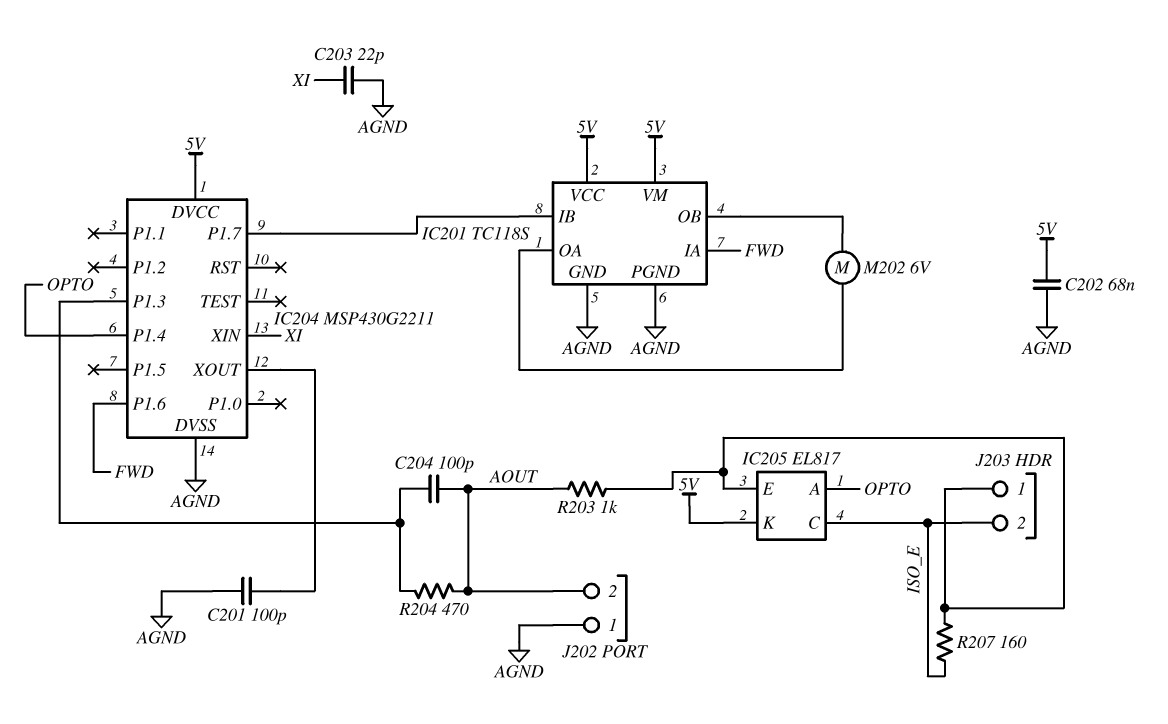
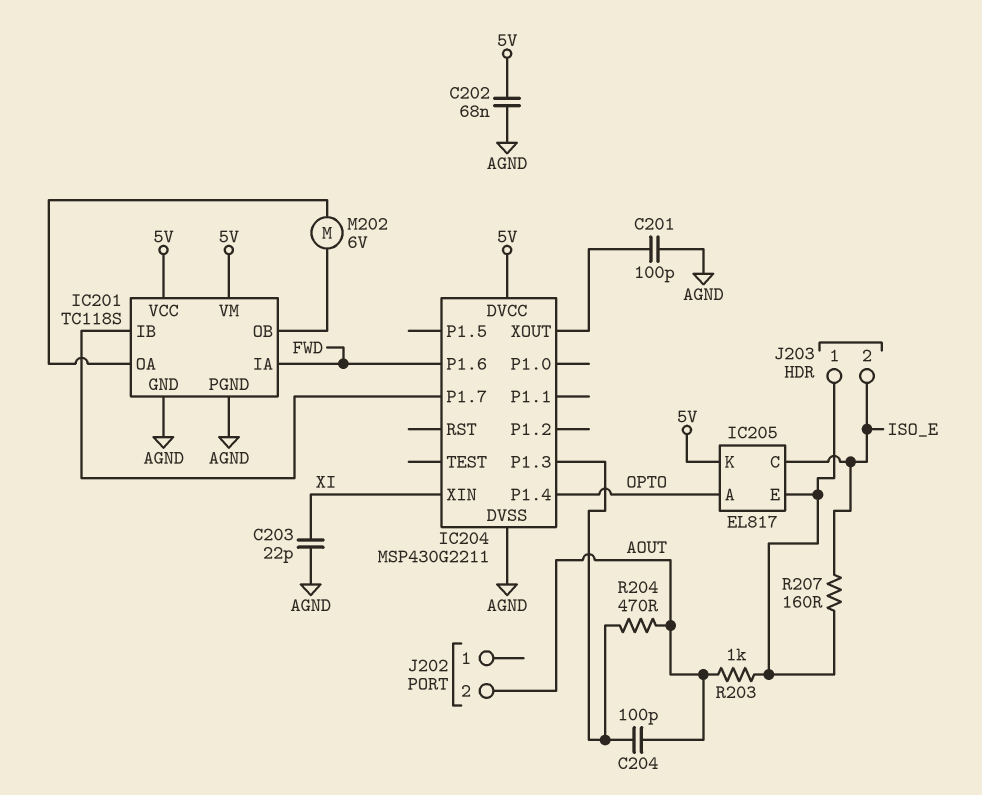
J202 pin 1: AGND -> none

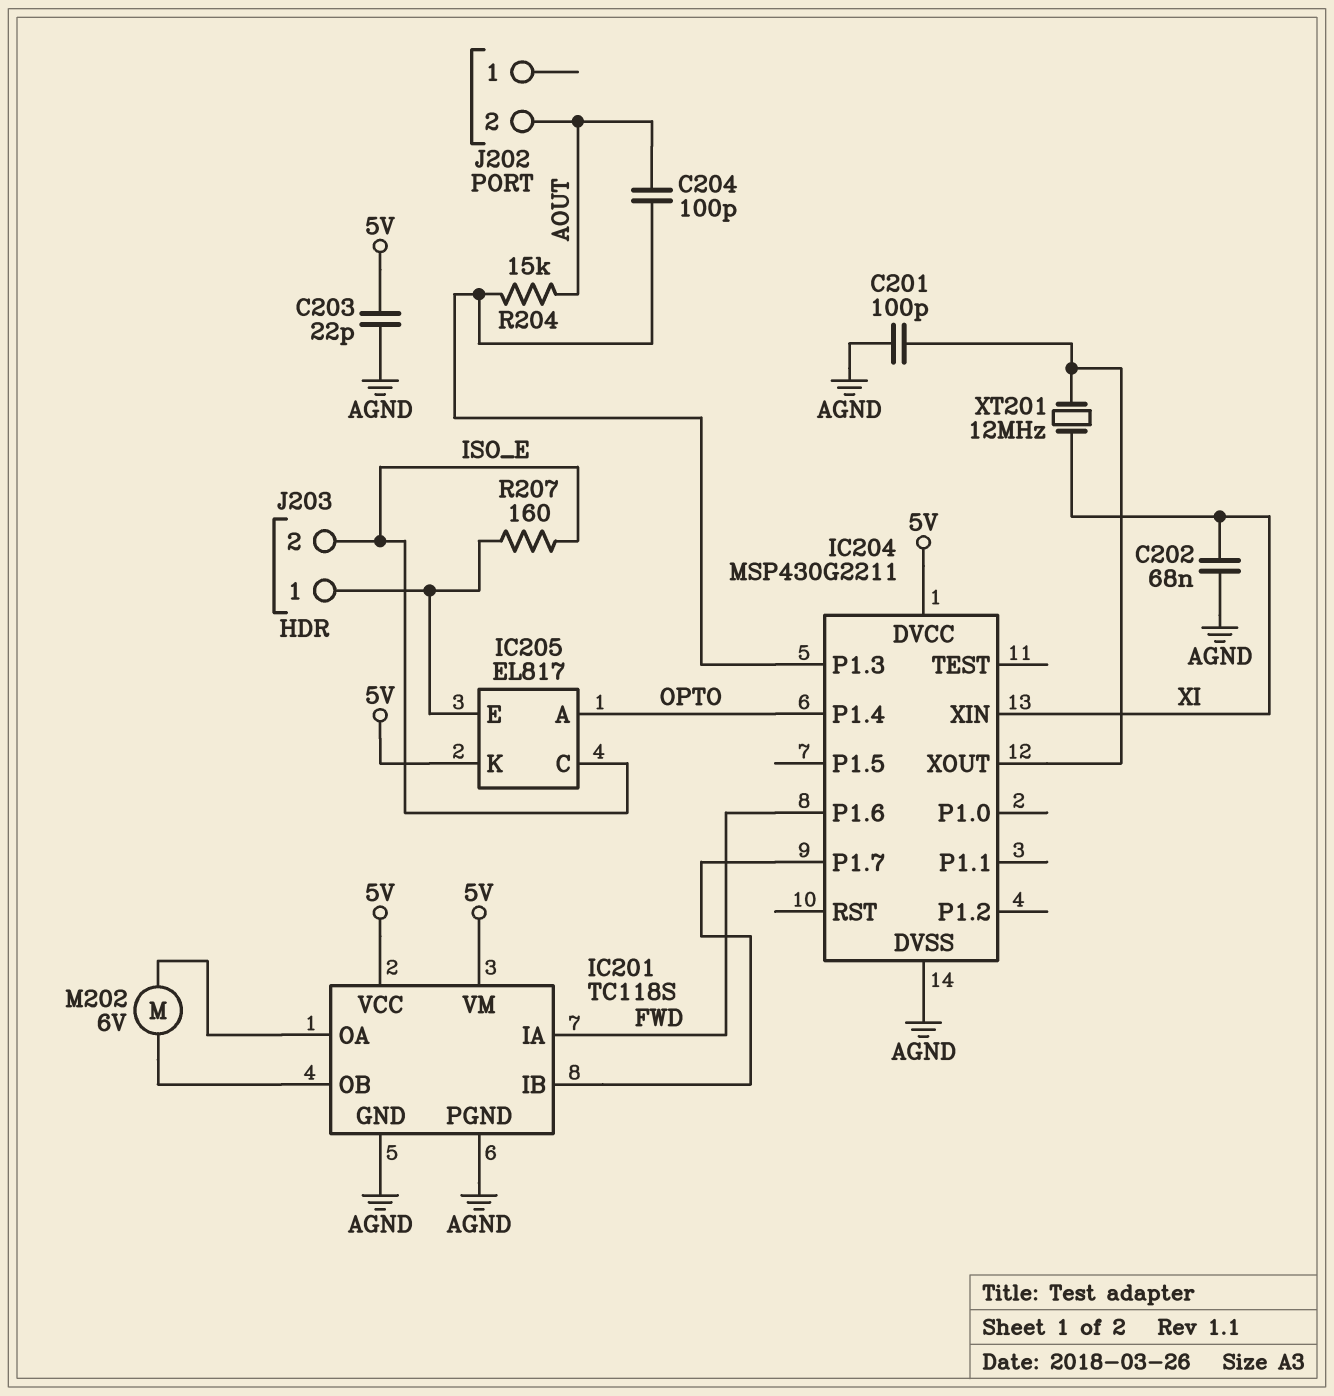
C202: 68nF (5V, AGND) -> 68nF (AGND, XI)
C203: 22pF (AGND, XI) -> 22pF (5V, AGND)
R203: 1k (AOUT, IC205/E) -> none
R204: 470 (AOUT, IC204/P1.3) -> 15k (AOUT, IC204/P1.3)
XT201: none -> 12MHz (IC204/XOUT, XI)

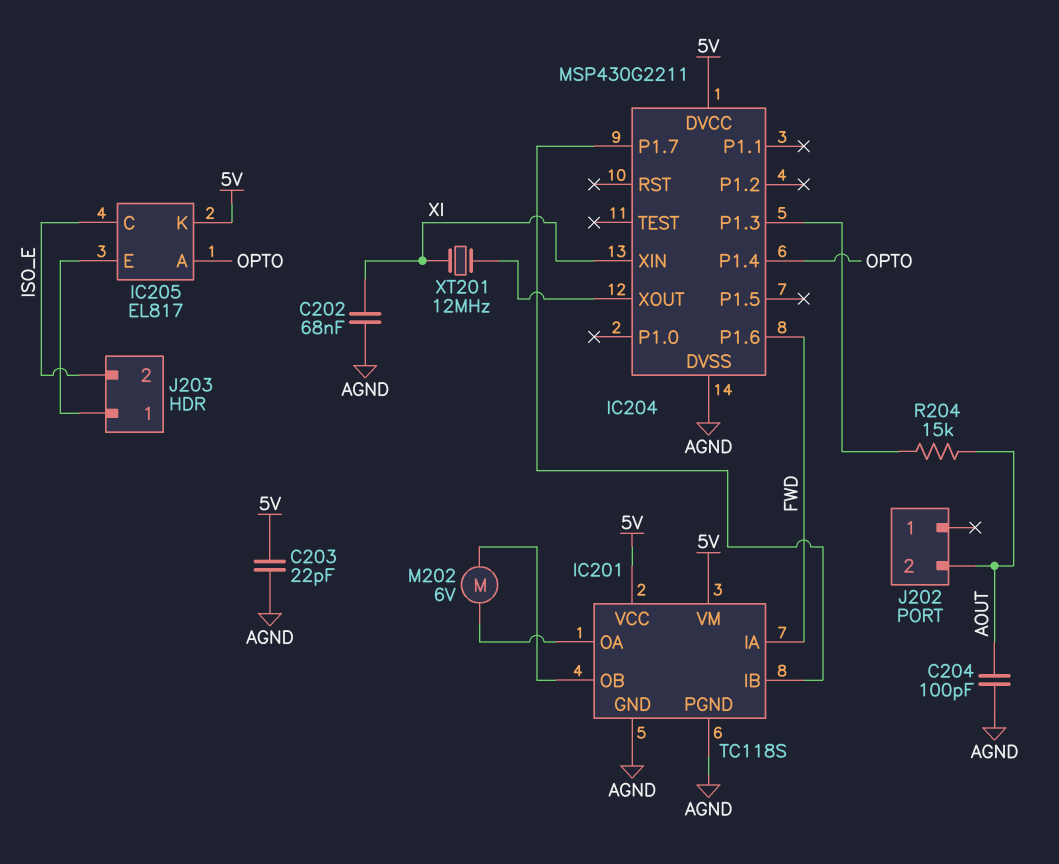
C201: 100pF (AGND, IC204/XOUT) -> none
C204: 100pF (AOUT, IC204/P1.3) -> 100pF (AGND, AOUT)
R207: 160 (IC205/E, ISO_E) -> none

